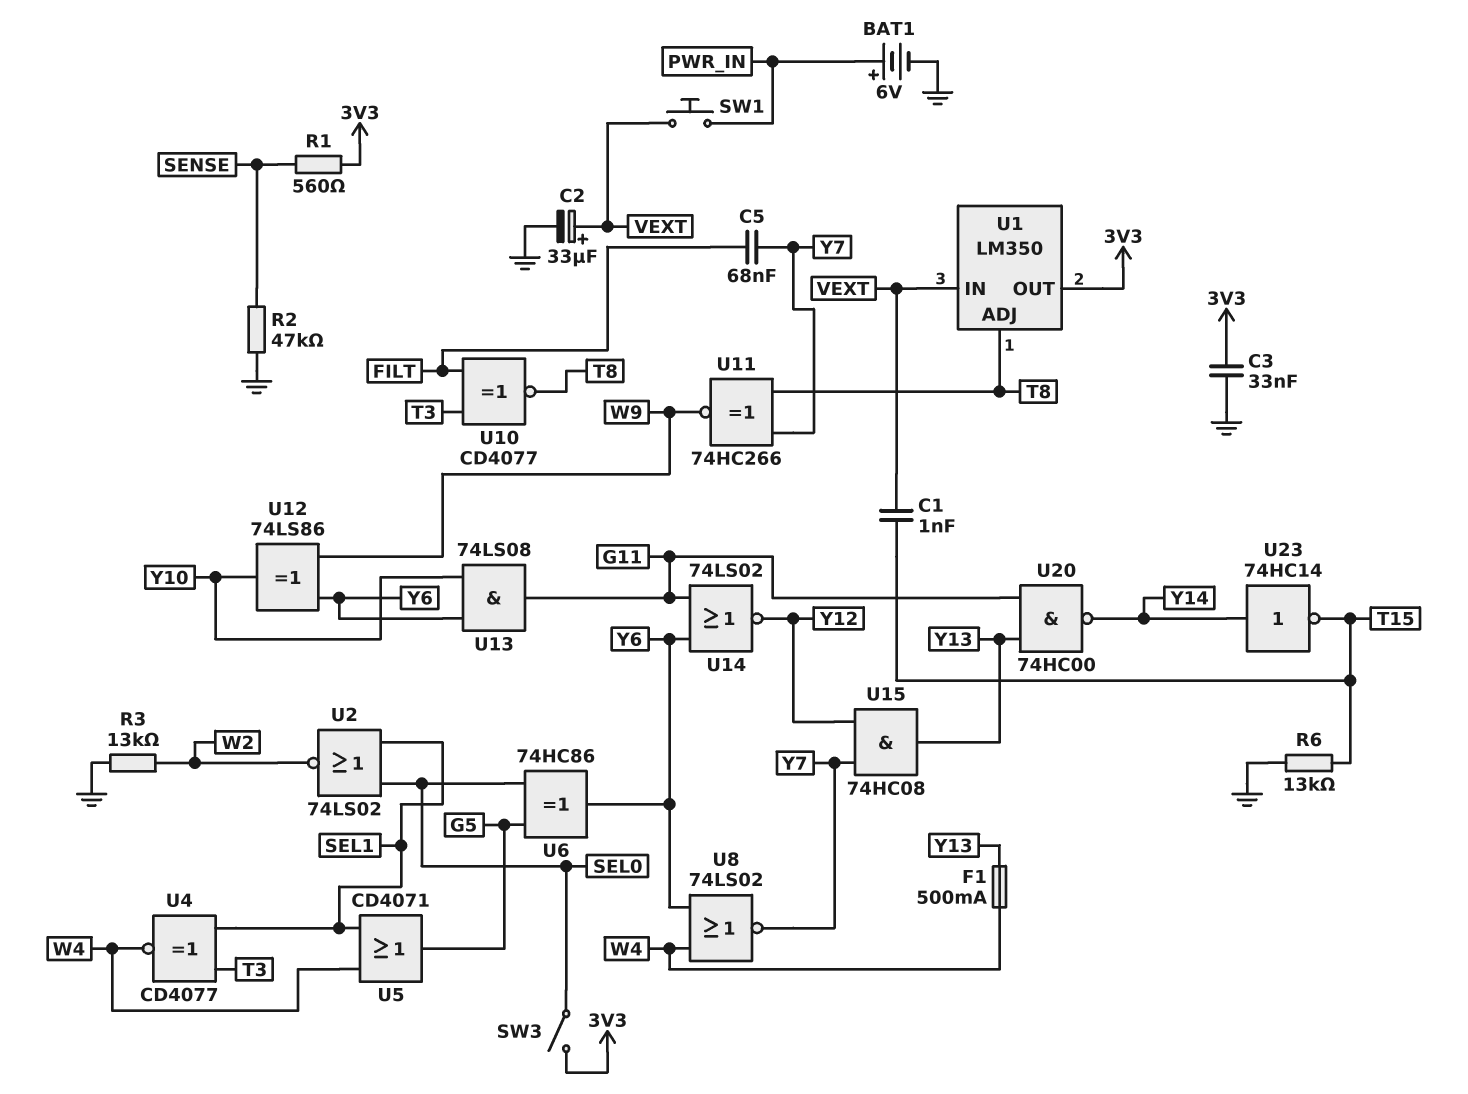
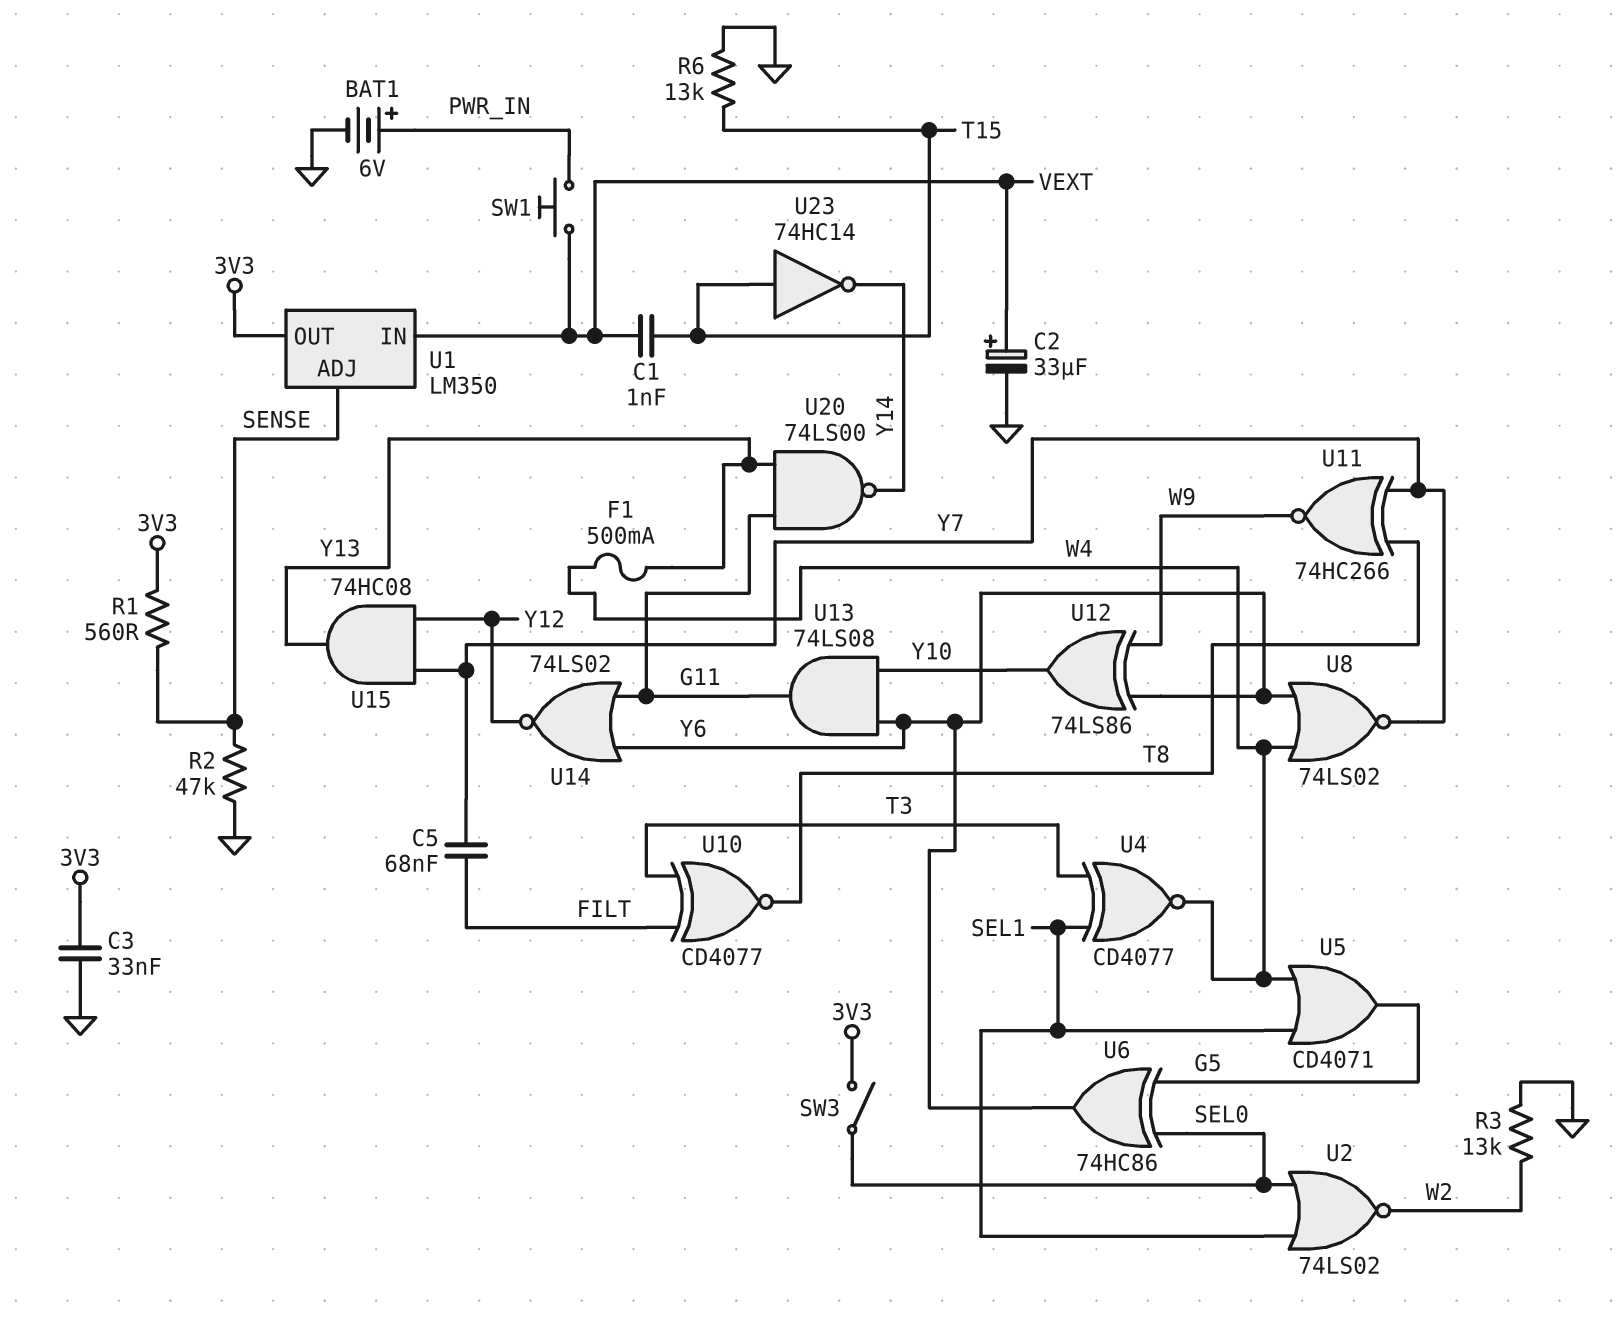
U1 pin ADJ: T8 -> SENSE
U20: NAND 74HC00 (in G11, in Y13, out Y14) -> NAND 74LS00 (in G11, in Y13, out Y14)
U23: NOT 74HC14 (in Y14, out T15) -> NOT 74HC14 (in T15, out Y14)

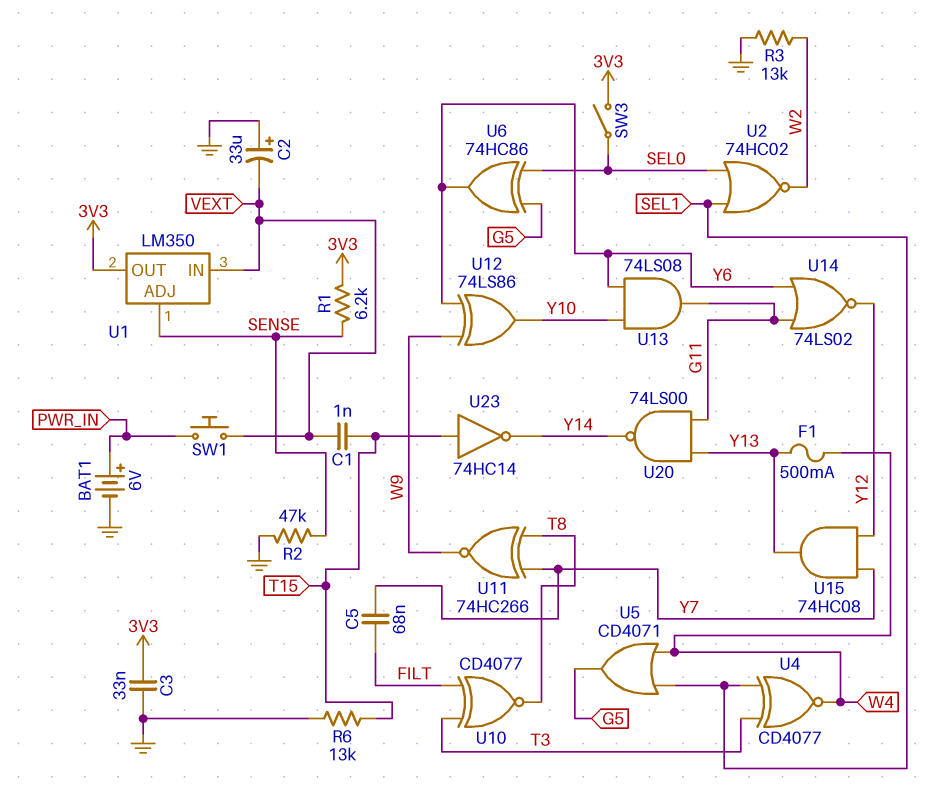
C2: 33uF (plus VEXT, minus GND) -> 33uF (plus GND, minus VEXT)
R1: 560 (3V3, SENSE) -> 6.2k (3V3, SENSE)
U2: NOR 74LS02 (in SEL0, in SEL1, out W2) -> NOR 74HC02 (in SEL0, in SEL1, out W2)
U8: NOR 74LS02 (in W4, in Y6, out Y7) -> none

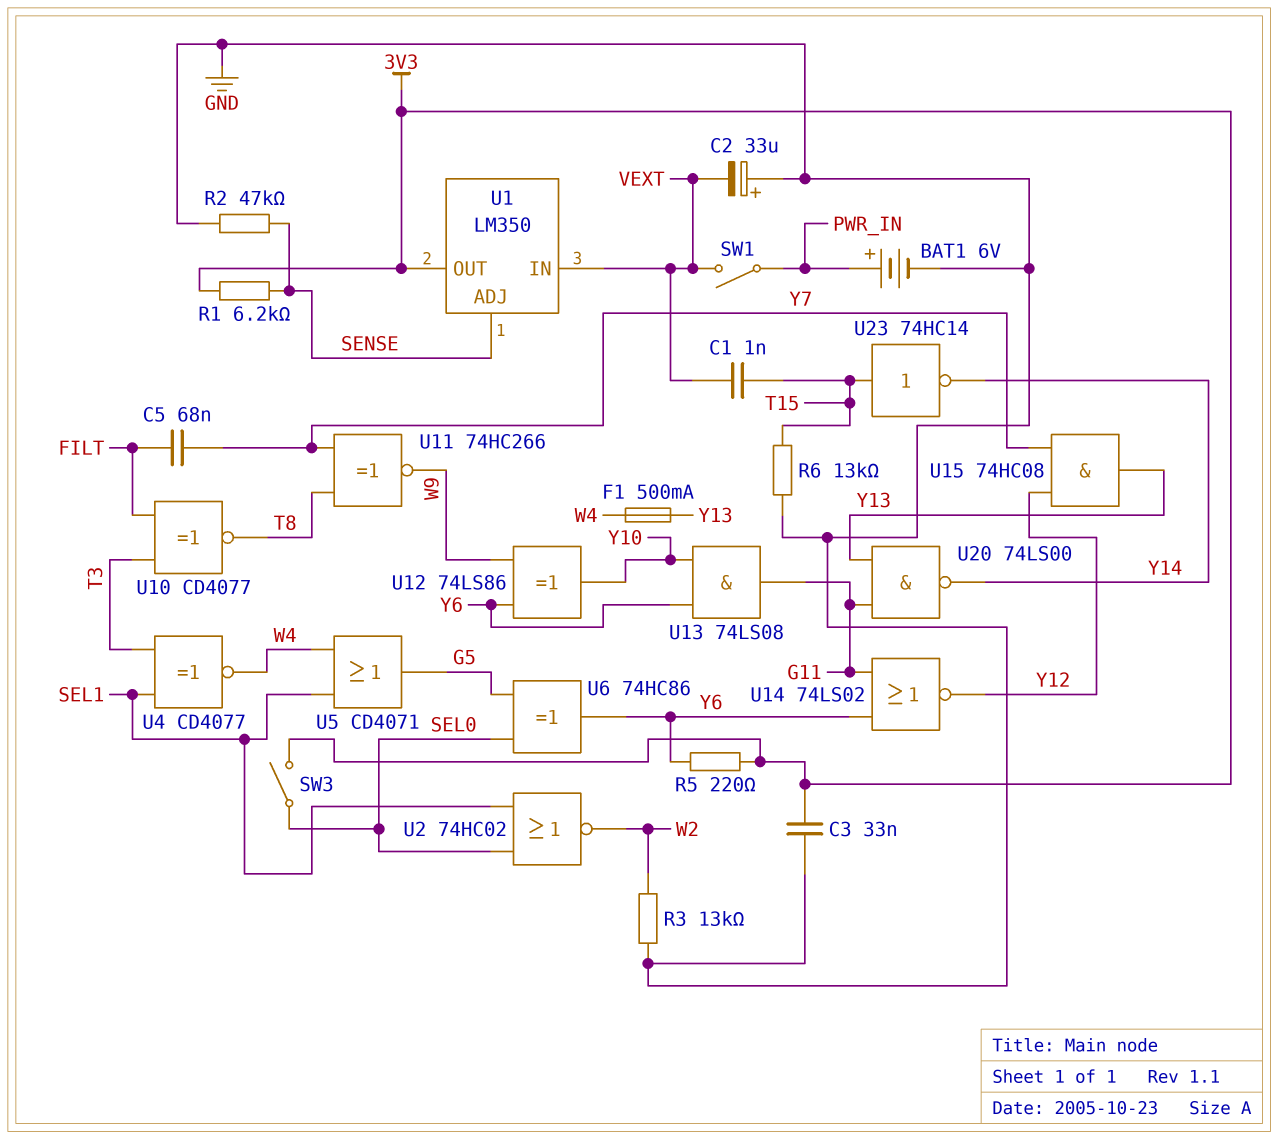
R5: none -> 220 (3V3, Y6)
SW1: button (PWR_IN, VEXT) -> switch (PWR_IN, VEXT)

